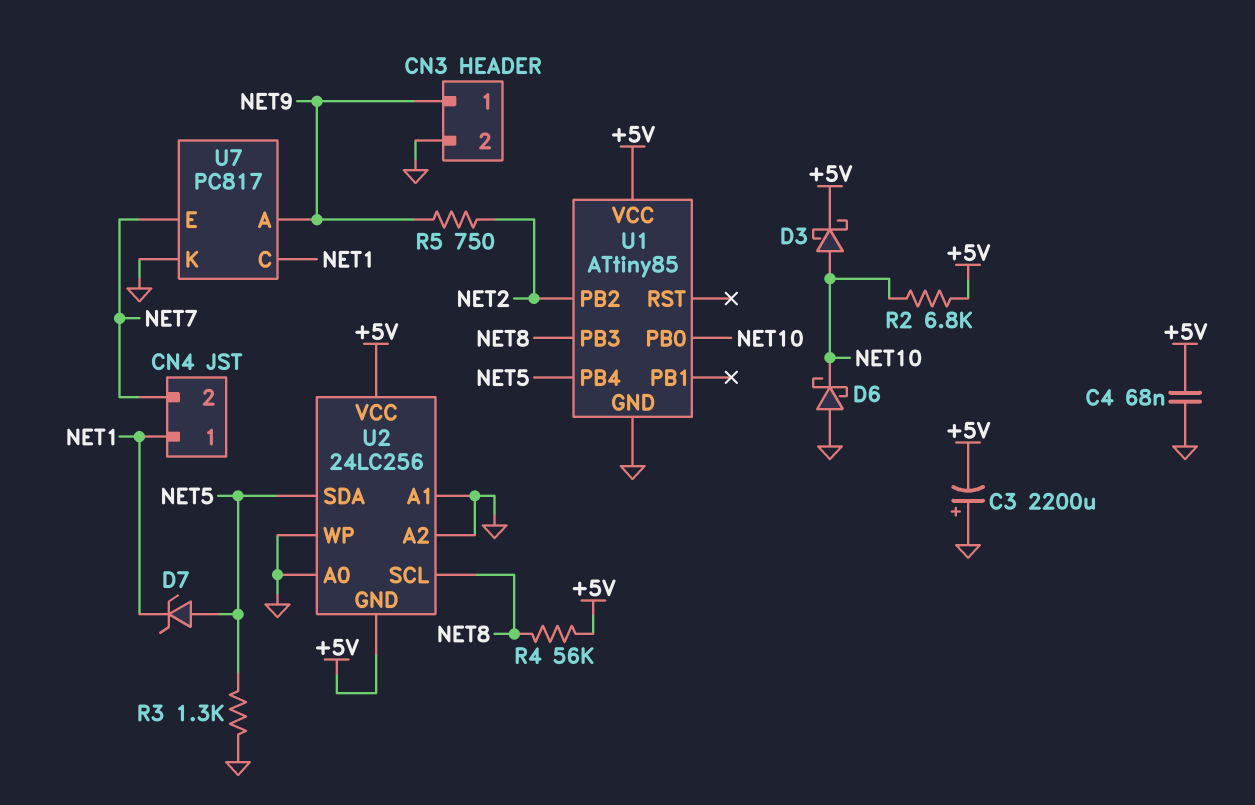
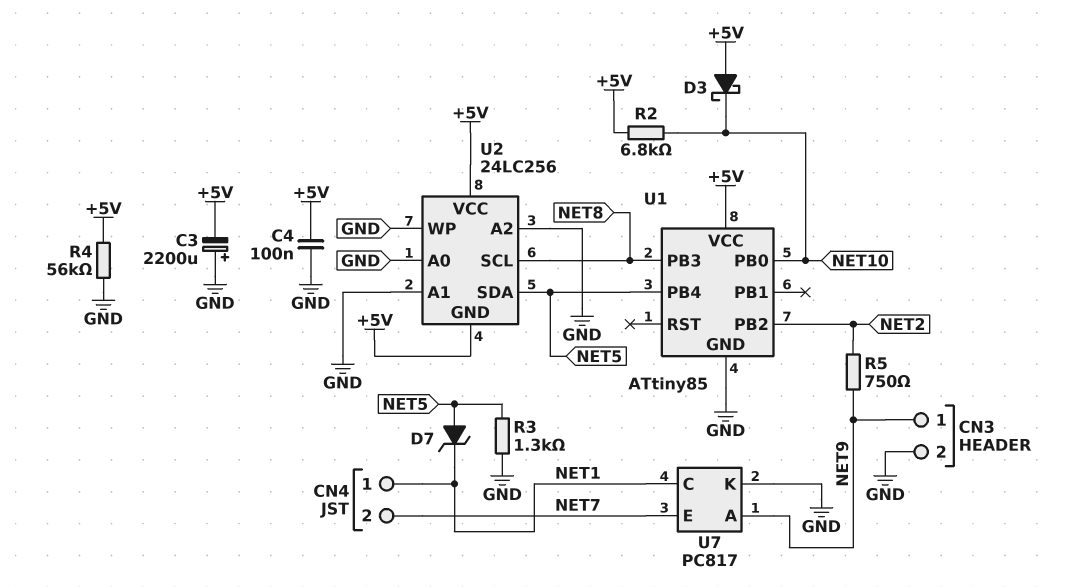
C4: 68nF (+5V, GND) -> 100nF (+5V, GND)
D3: schottky (A NET10, K +5V) -> schottky (A +5V, K NET10)
D6: schottky (A GND, K NET10) -> none
R4: 56k (+5V, NET8) -> 56k (+5V, GND)

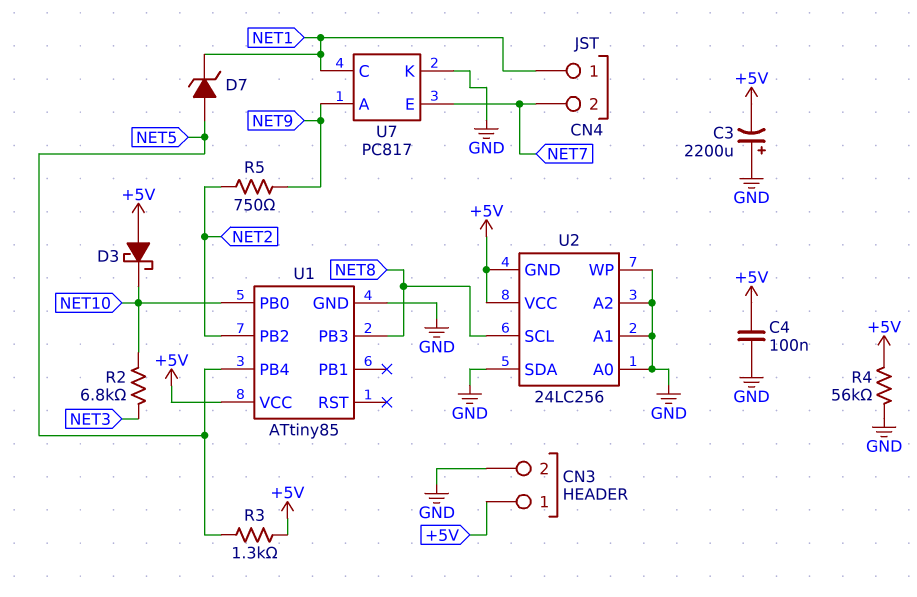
CN3 pin 1: NET9 -> +5V
R2: 6.8k (+5V, NET10) -> 6.8k (NET3, NET10)
R3: 1.3k (GND, NET5) -> 1.3k (+5V, NET5)
U2 pin SDA: NET5 -> GND

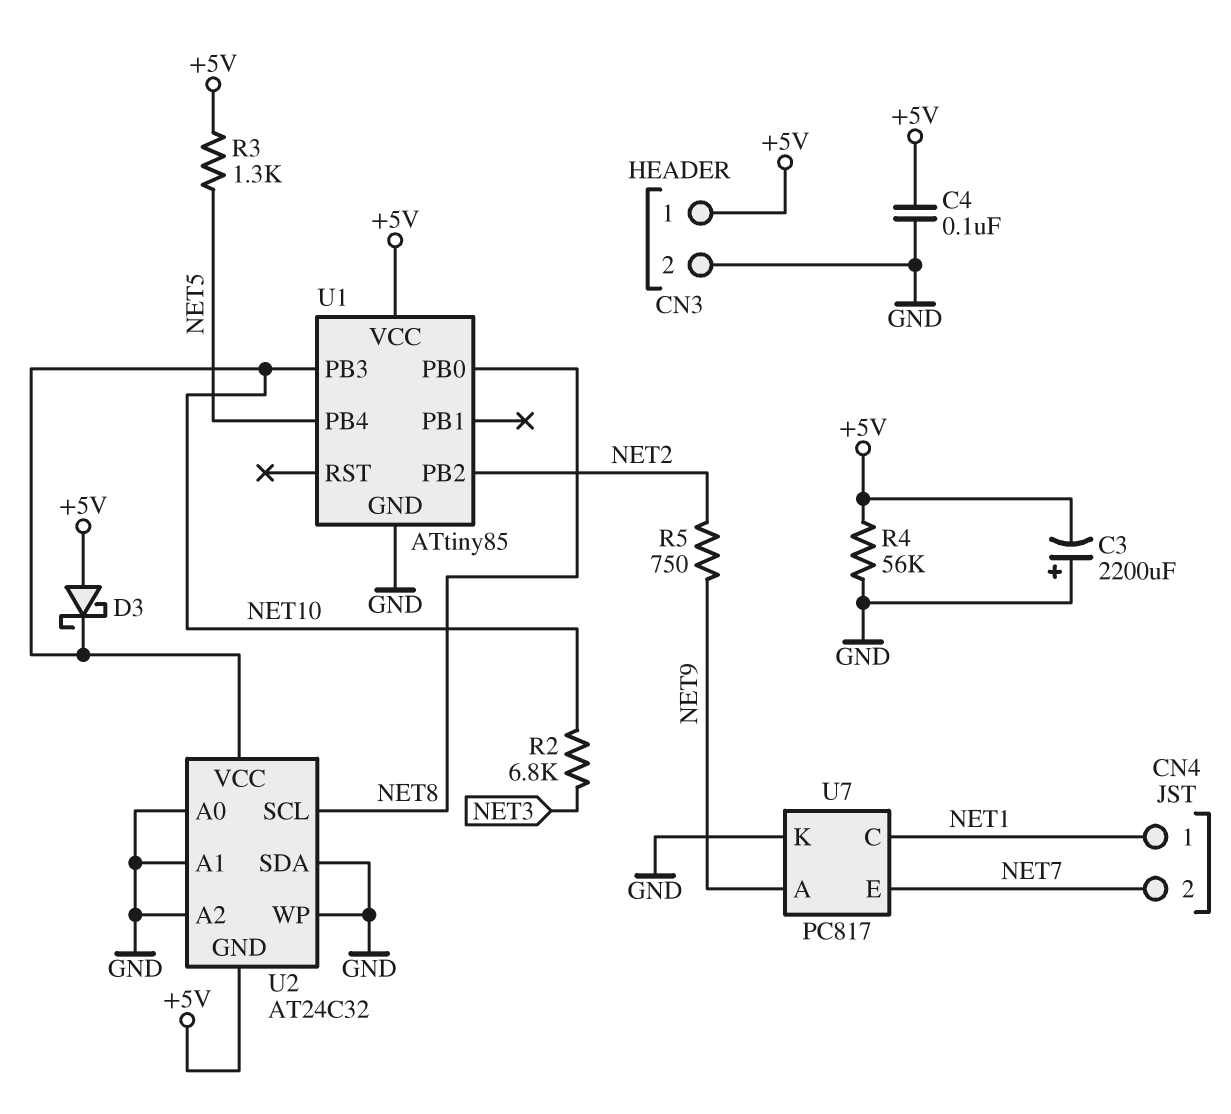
D7: zener (A NET5, K NET1) -> none
U1 pin PB0: NET10 -> NET8
U1 pin PB3: NET8 -> NET10
U2: 24LC256 -> AT24C32
U2 pin VCC: +5V -> NET10

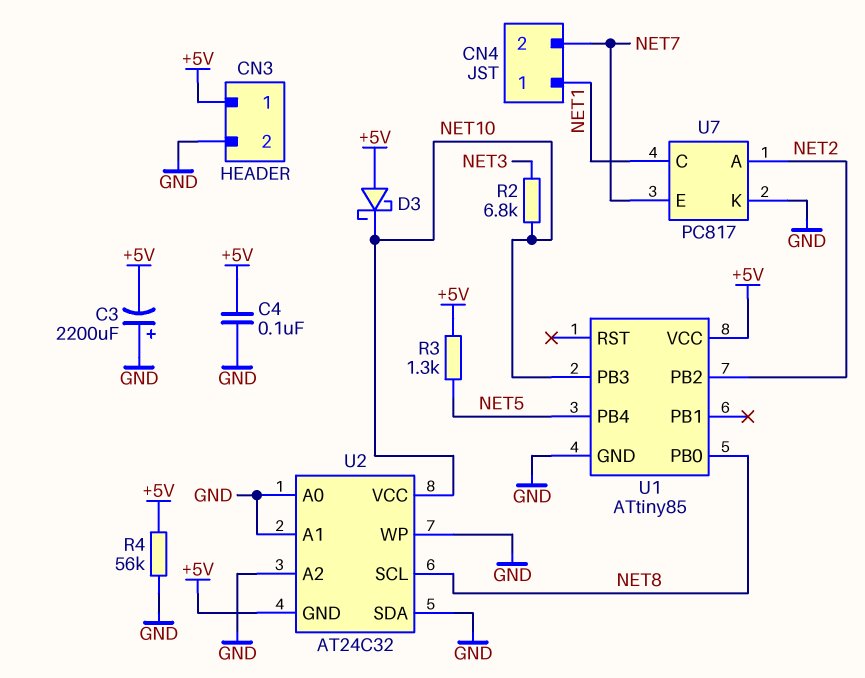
R5: 750 (NET2, NET9) -> none
U7 pin A: NET9 -> NET2

